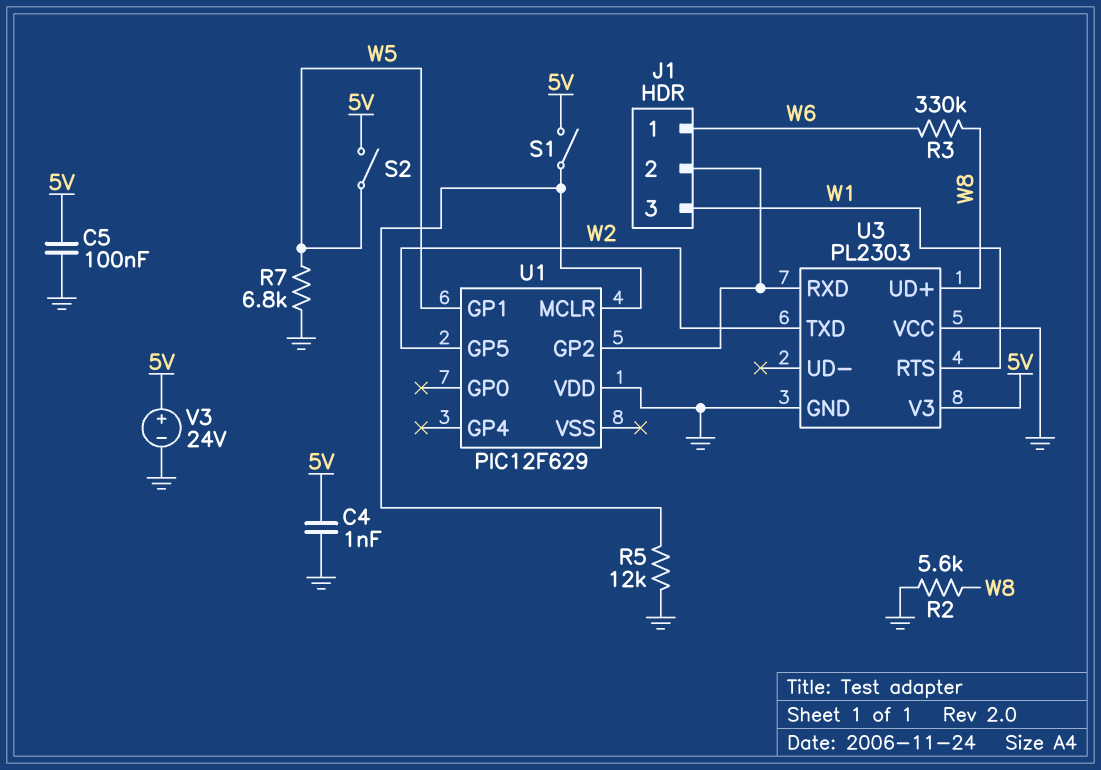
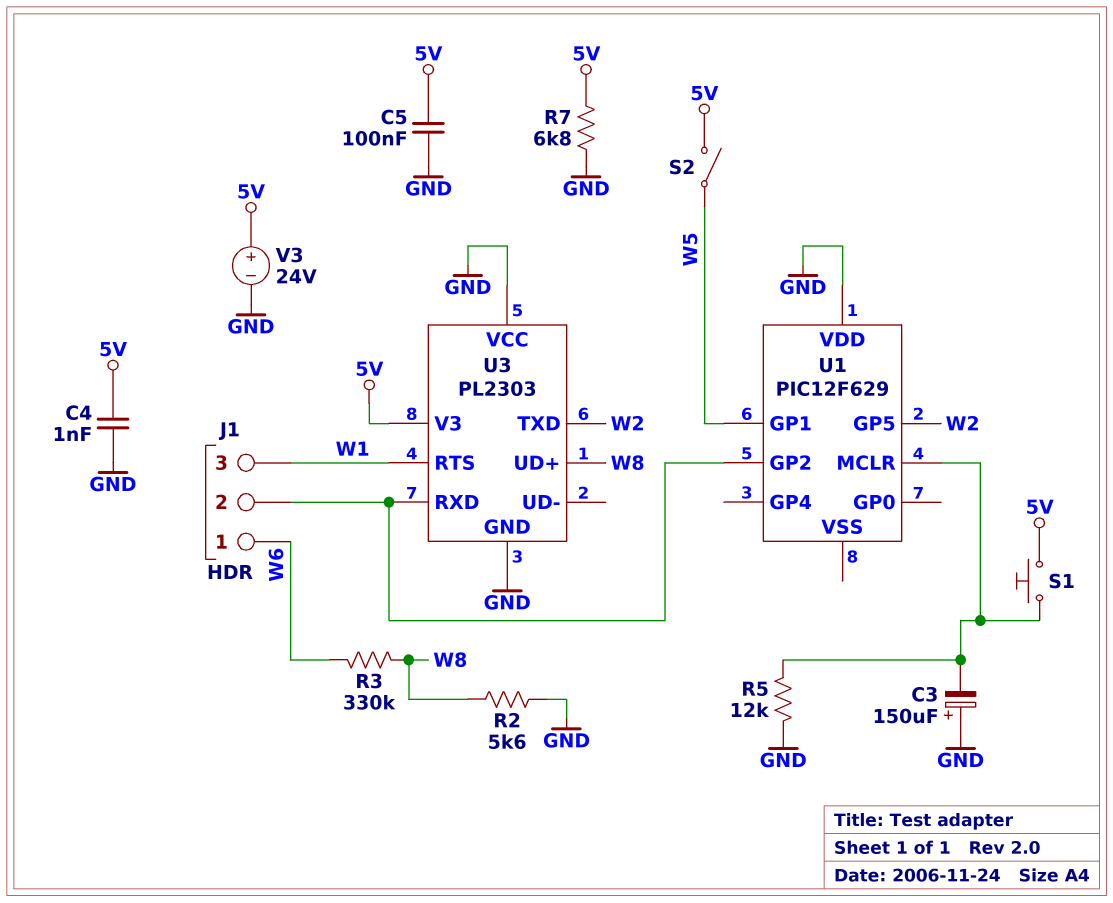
C3: none -> 150uF (plus GND, minus U1/MCLR)
R7: 6.8k (GND, W5) -> 6.8k (5V, GND)
S1: switch (5V, U1/MCLR) -> button (5V, U1/MCLR)

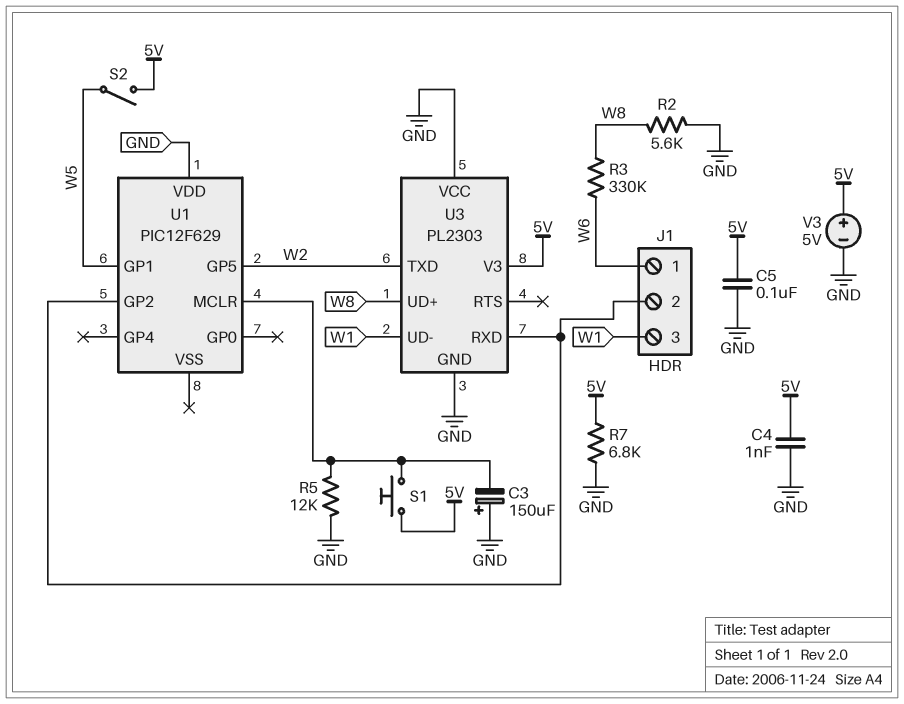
U3 pin RTS: W1 -> none
U3 pin UD-: none -> W1
V3: 24V (plus 5V, minus GND) -> 5V (plus 5V, minus GND)

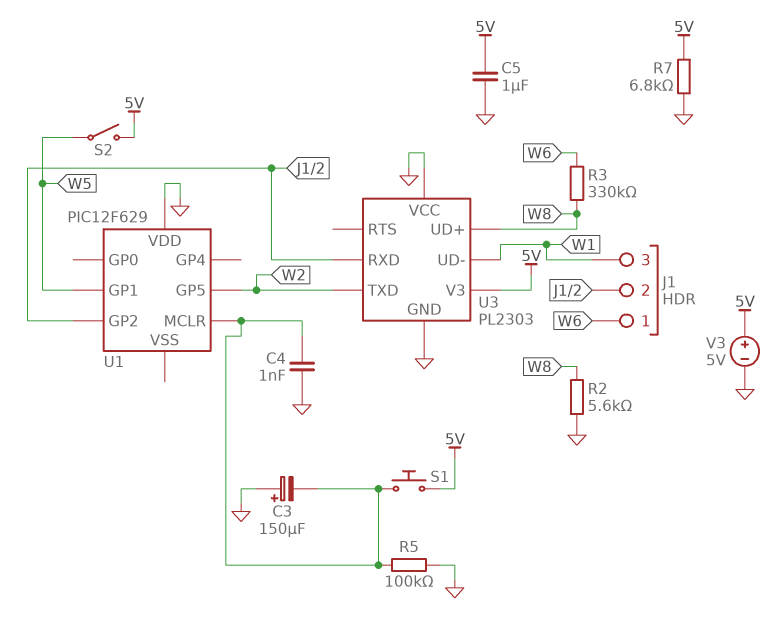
C4: 1nF (5V, GND) -> 1nF (GND, U1/MCLR)
C5: 100nF (5V, GND) -> 1uF (5V, GND)
R5: 12k (GND, U1/MCLR) -> 100k (GND, U1/MCLR)

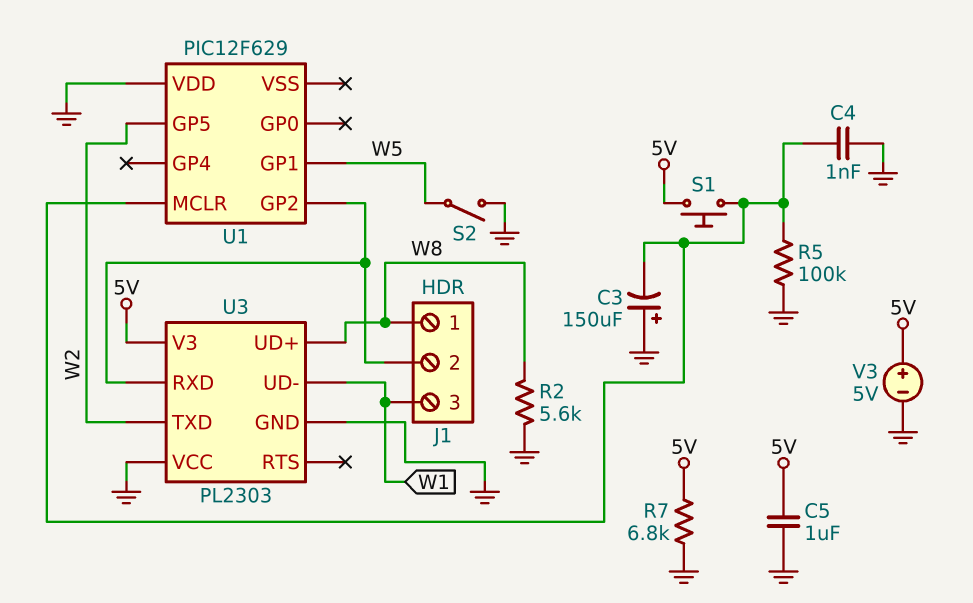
J1 pin 1: W6 -> W8
R3: 330k (W6, W8) -> none
S2: switch (5V, W5) -> switch (GND, W5)

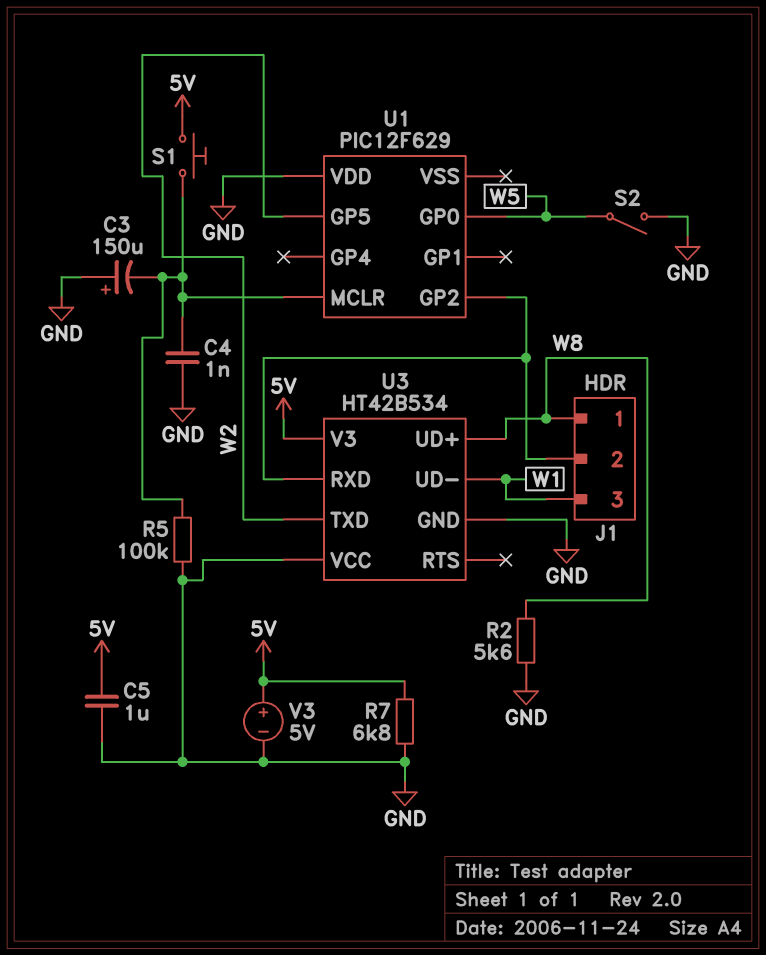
U1 pin GP0: none -> W5
U1 pin GP1: W5 -> none
U3: PL2303 -> HT42B534

